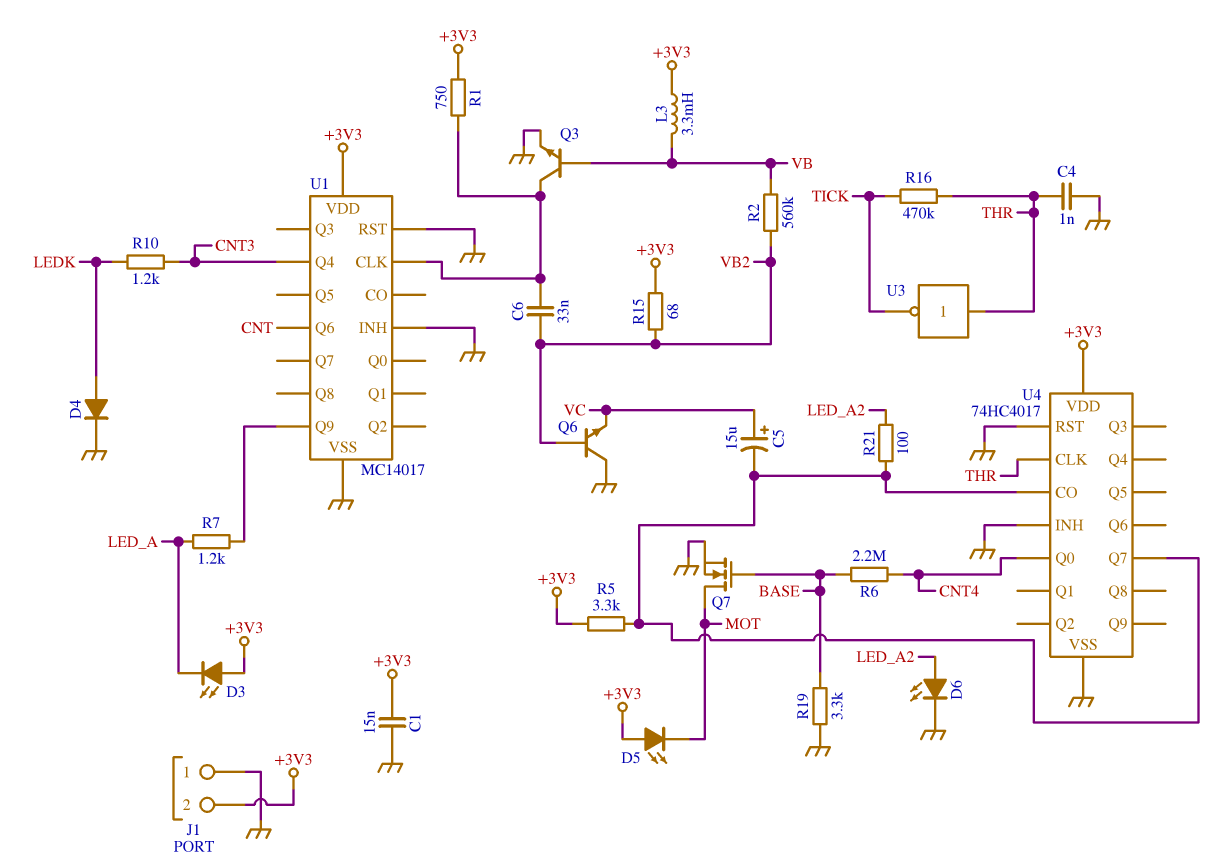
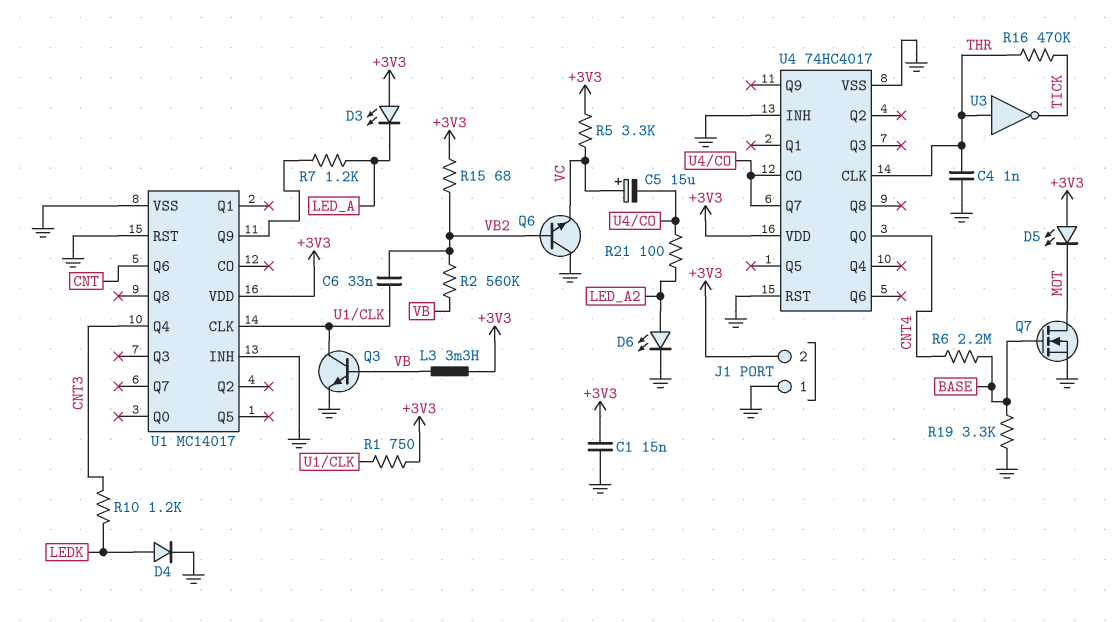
R5: 3.3k (+3V3, U4/CO) -> 3.3k (+3V3, VC)

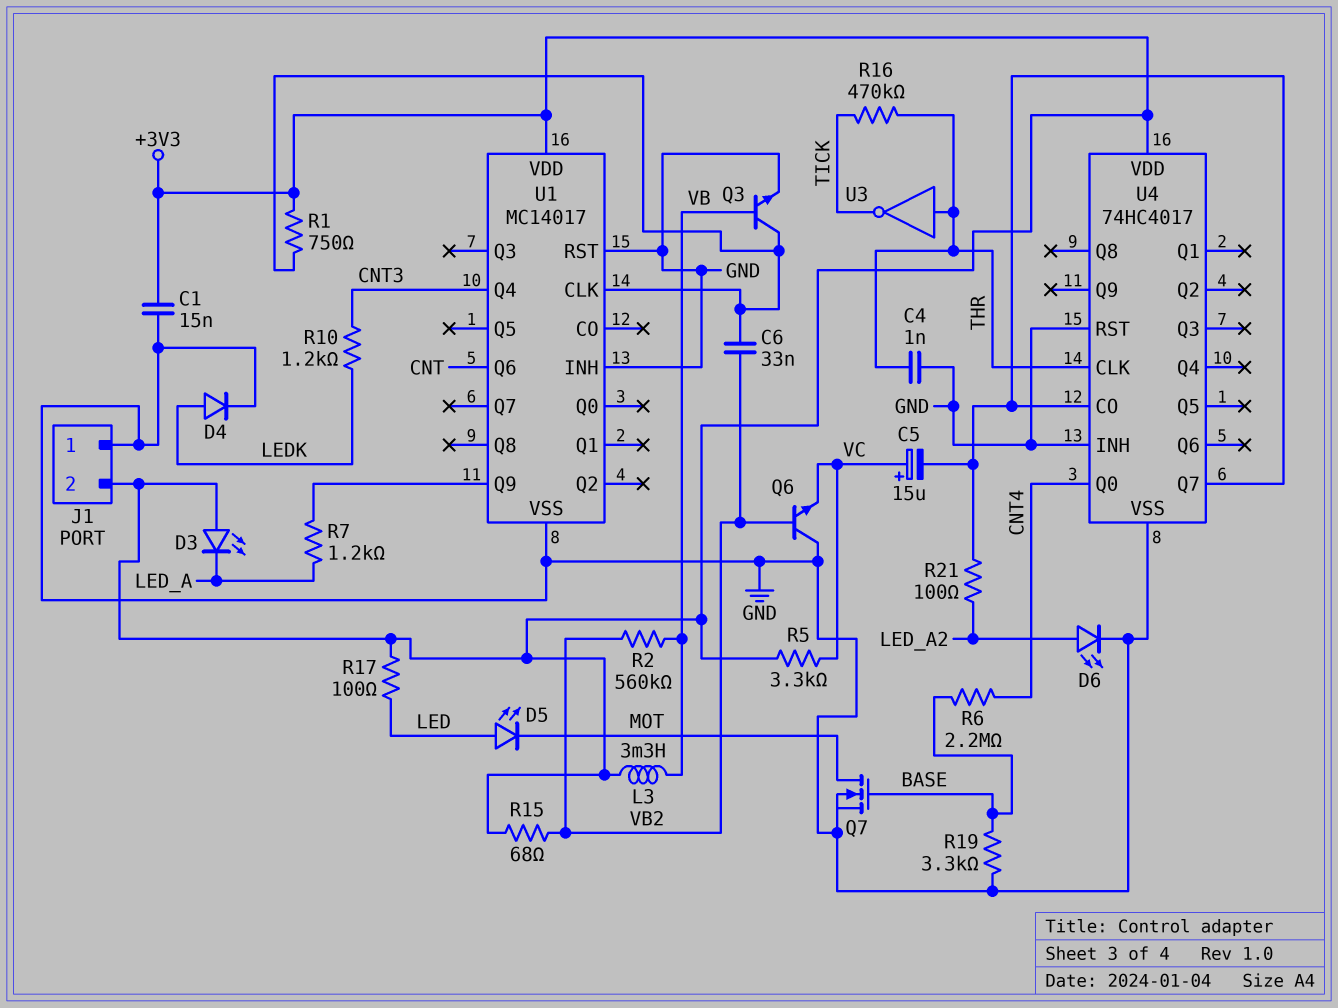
D5: LED (A +3V3, K MOT) -> LED (A LED, K MOT)
R17: none -> 100 (+3V3, LED)

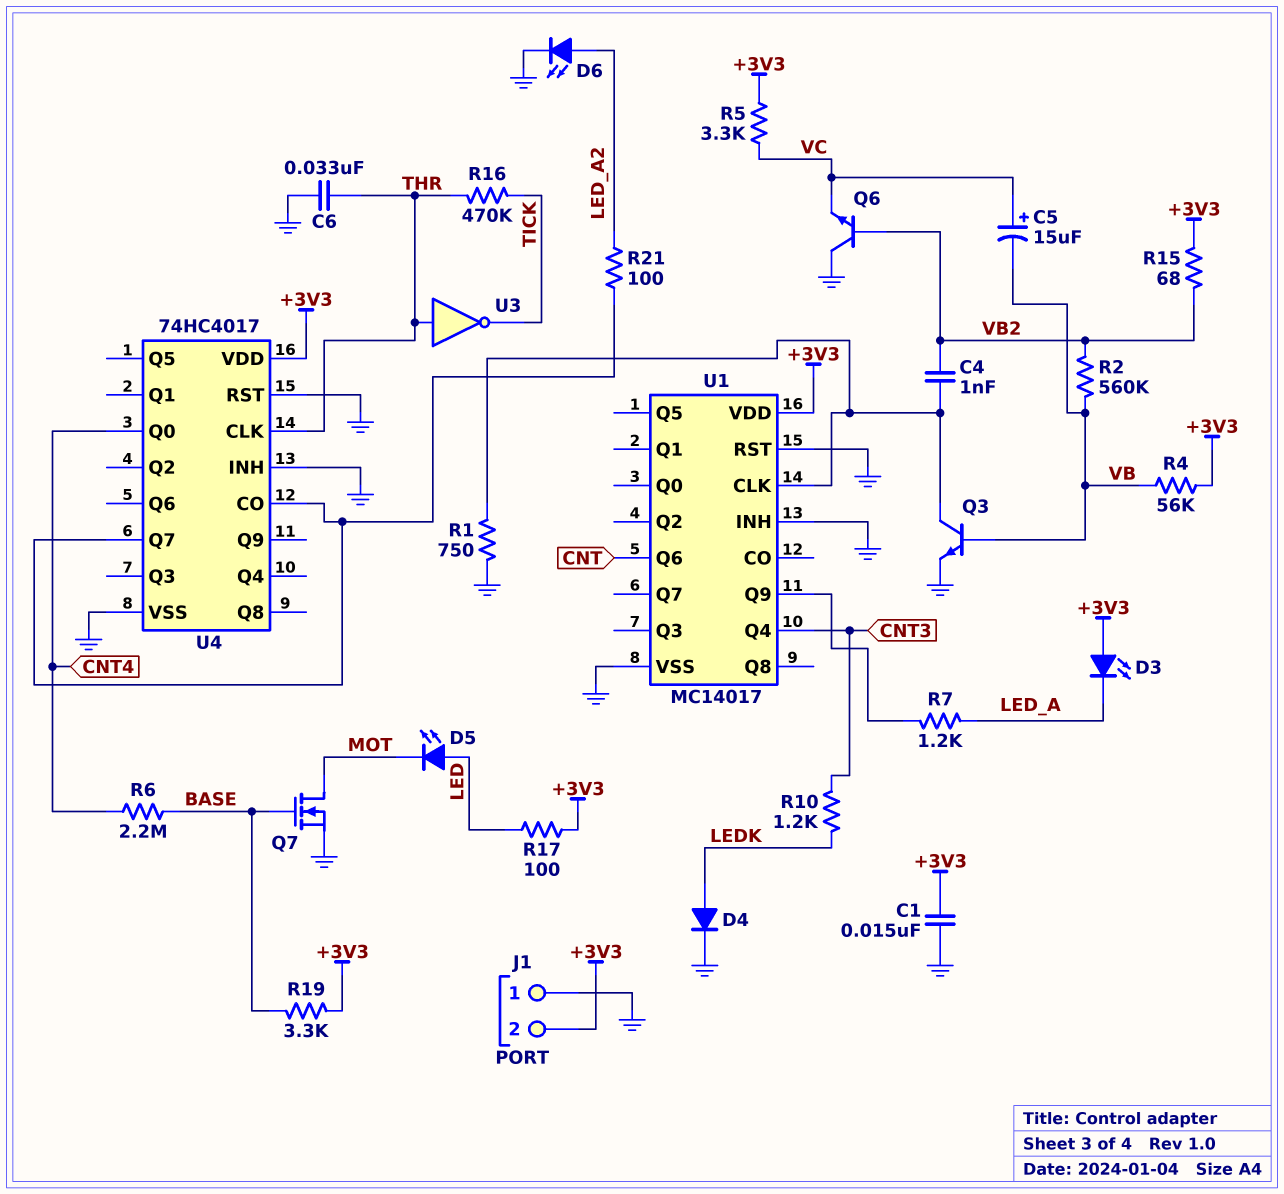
C4: 1nF (GND, THR) -> 1nF (U1/CLK, VB2)
C5: 15uF (plus VC, minus U4/CO) -> 15uF (plus VC, minus VB)
C6: 33nF (U1/CLK, VB2) -> 33nF (GND, THR)
L3: 3.3mH (+3V3, VB) -> none
R1: 750 (+3V3, U1/CLK) -> 750 (GND, U1/CLK)
R4: none -> 56k (+3V3, VB)
R19: 3.3k (BASE, GND) -> 3.3k (+3V3, BASE)

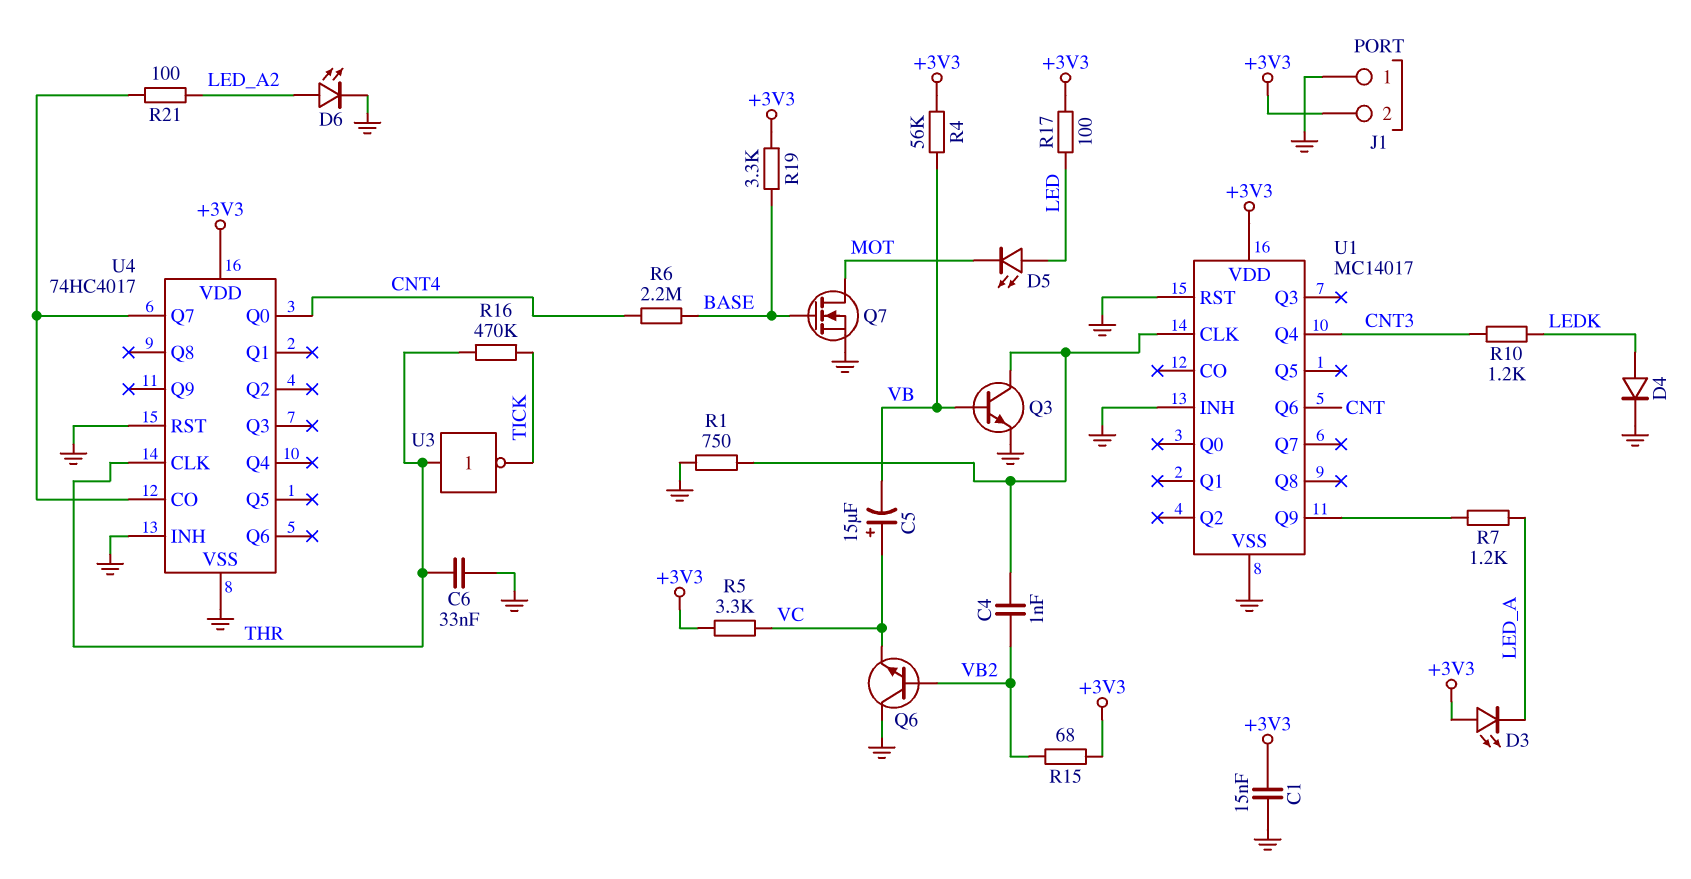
R2: 560k (VB, VB2) -> none

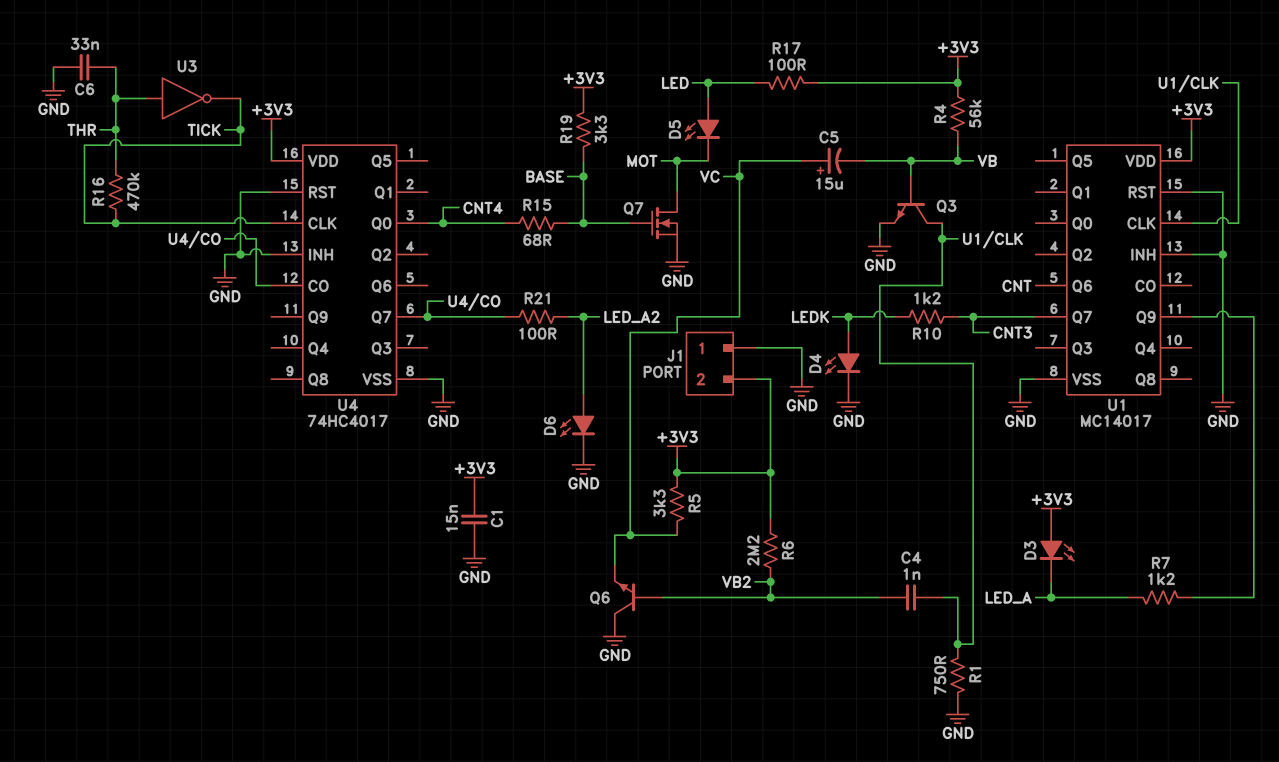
D4: diode (A LEDK, K GND) -> LED (A LEDK, K GND)
R6: 2.2M (BASE, CNT4) -> 2.2M (+3V3, VB2)
R15: 68 (+3V3, VB2) -> 68 (BASE, CNT4)
U1 pin Q4: CNT3 -> none
U1 pin Q7: none -> CNT3
U4 pin CLK: THR -> TICK

